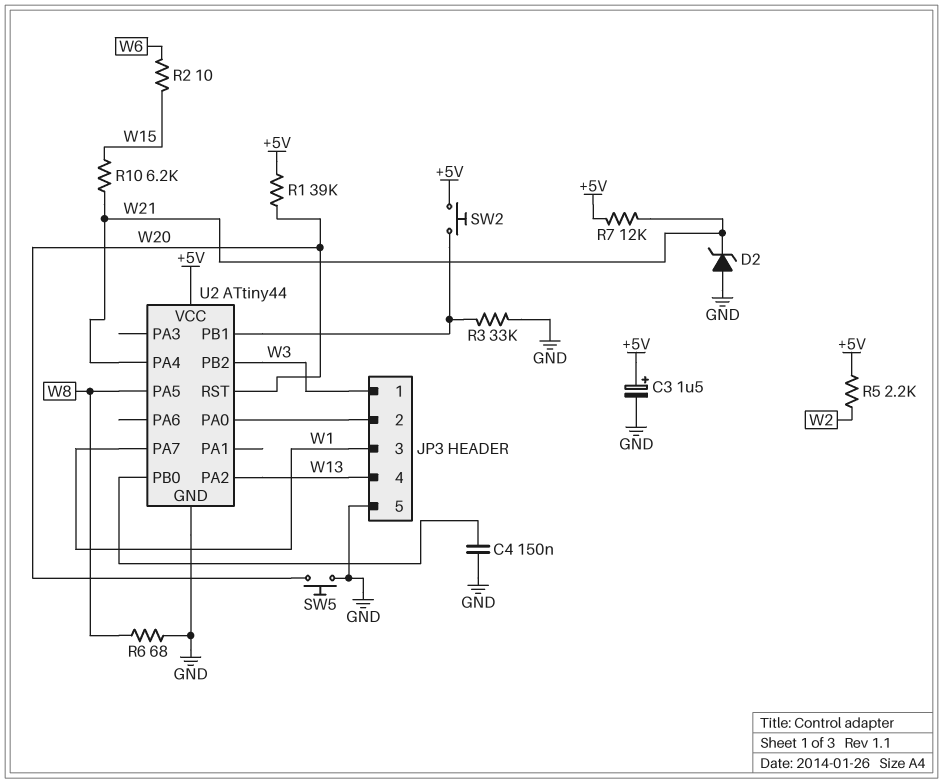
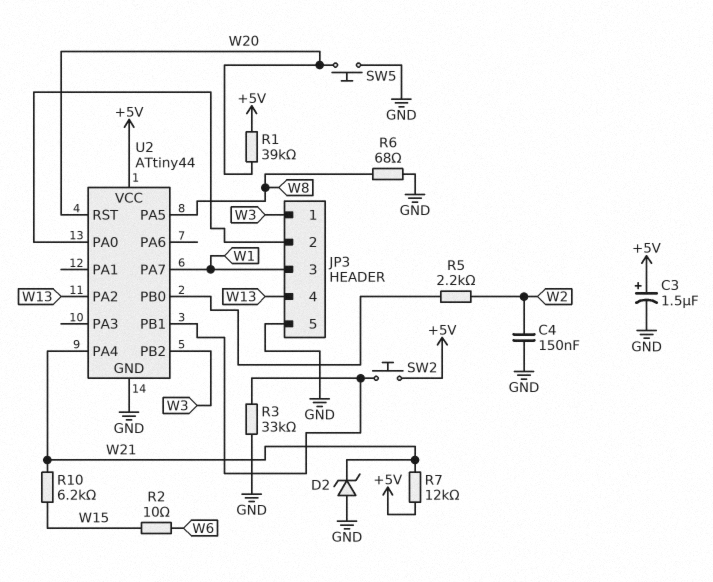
C4: 150nF (GND, U2/PB0) -> 150nF (GND, W2)
R5: 2.2k (+5V, W2) -> 2.2k (U2/PB0, W2)

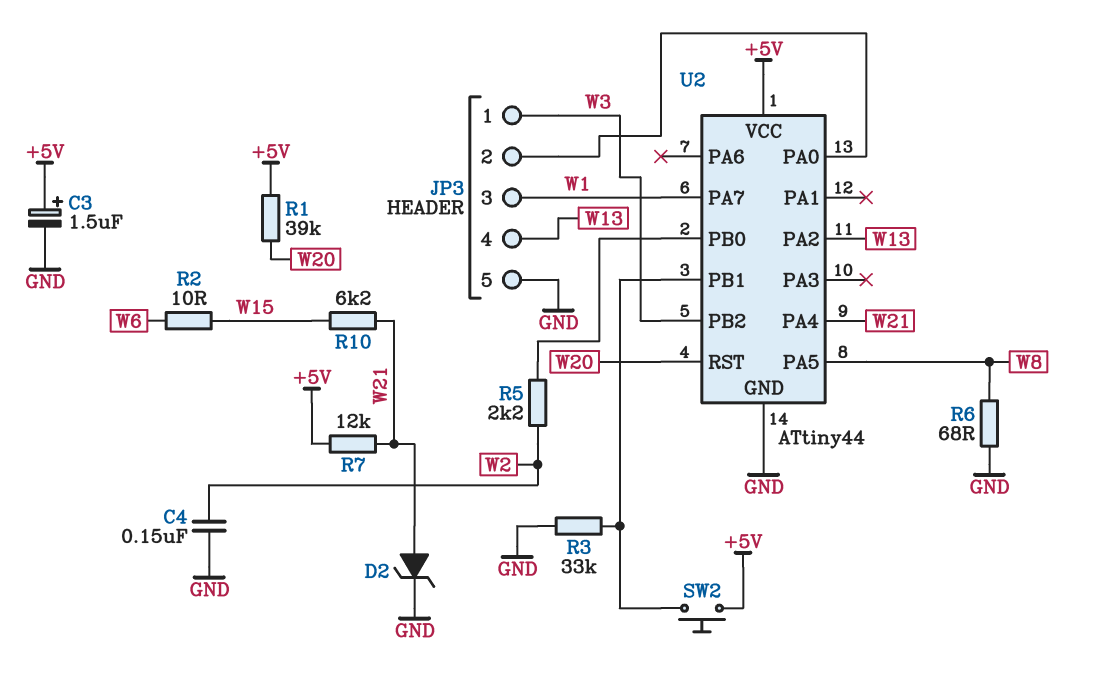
D2: zener (A GND, K W21) -> zener (A W21, K GND)
SW5: button (GND, W20) -> none

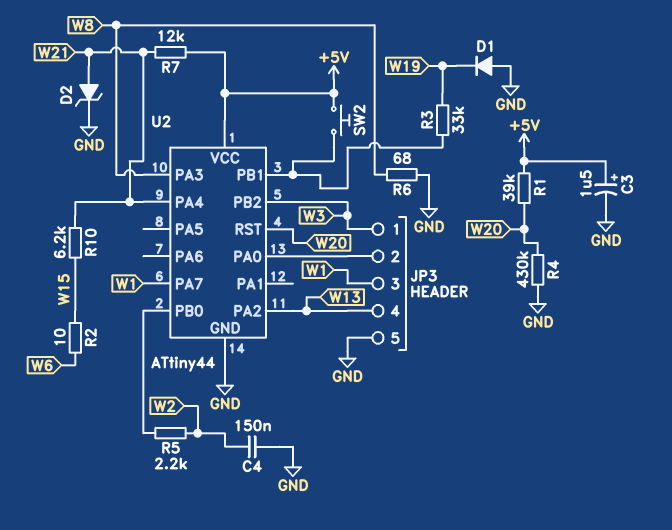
D1: none -> diode (A GND, K W19)
R3: 33k (GND, U2/PB1) -> 33k (U2/PB1, W19)
R4: none -> 430k (GND, W20)
U2 pin PA3: none -> W8
U2 pin PA5: W8 -> none

